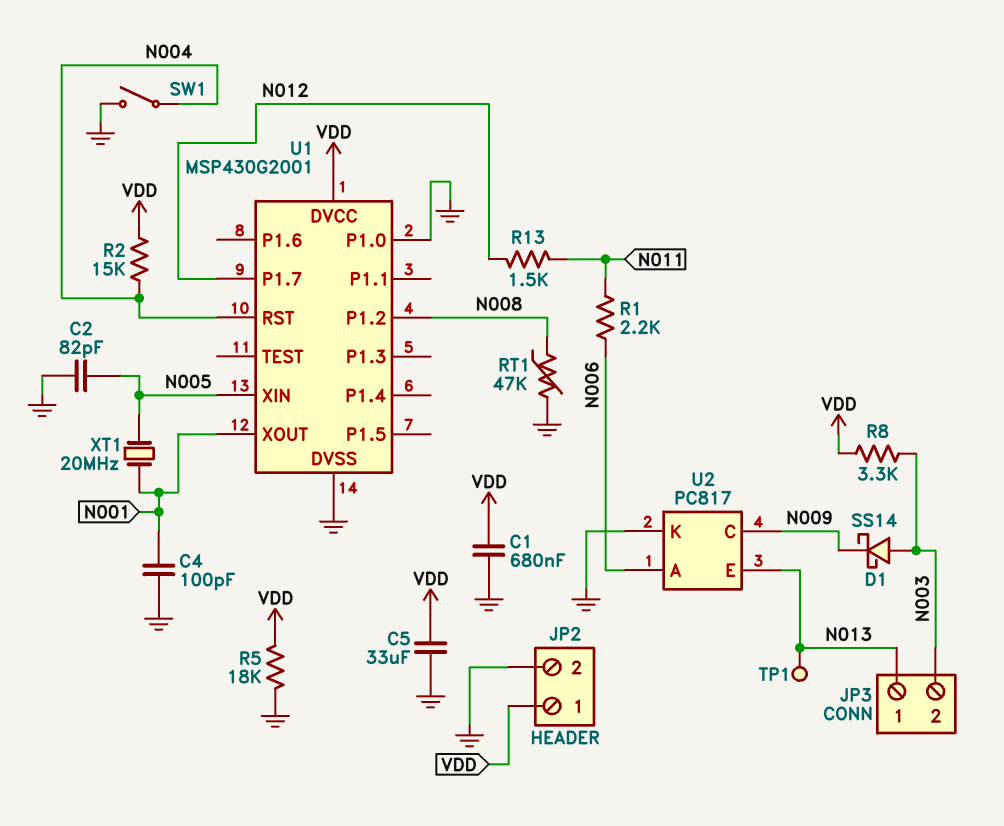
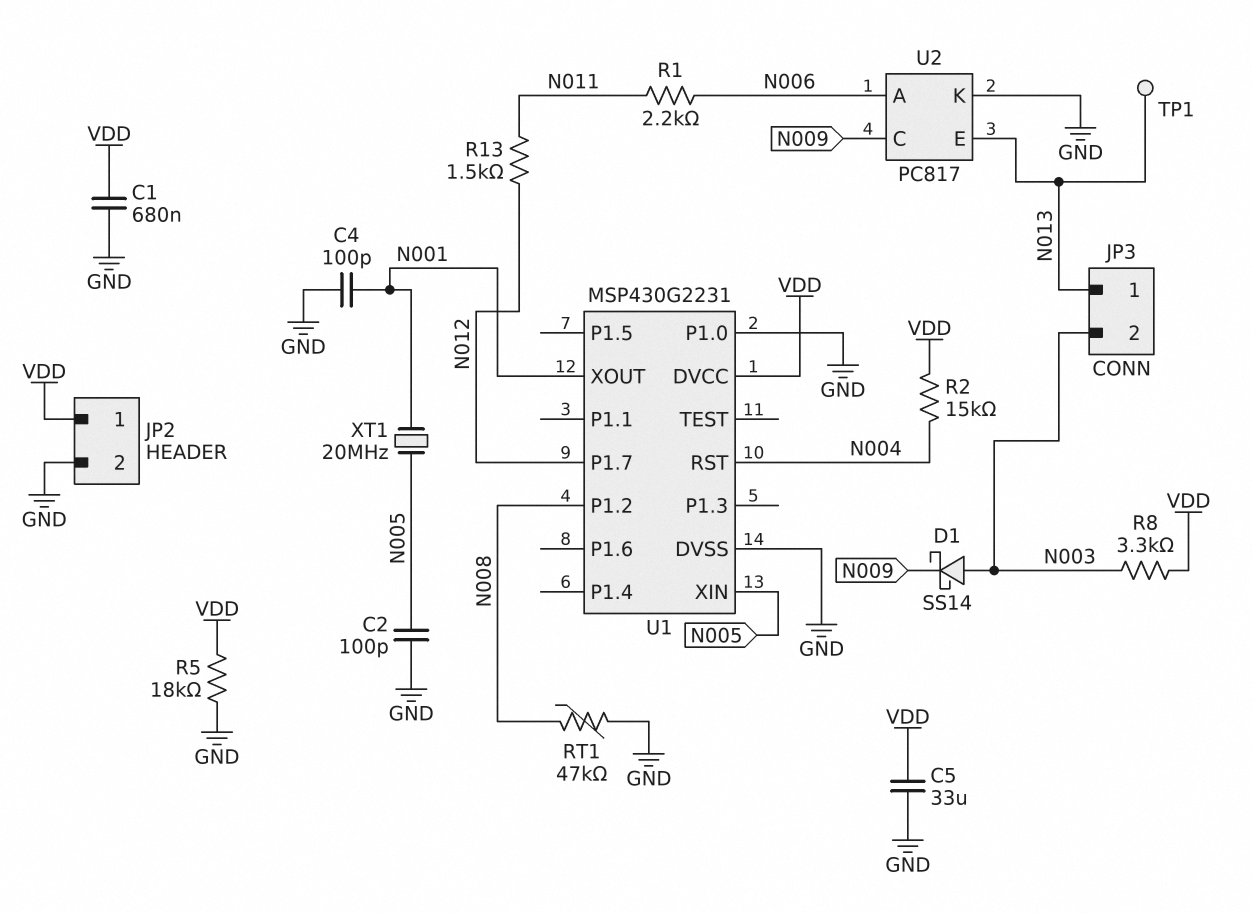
C2: 82pF (GND, N005) -> 100pF (GND, N005)
SW1: switch (GND, N004) -> none
U1: MSP430G2001 -> MSP430G2231

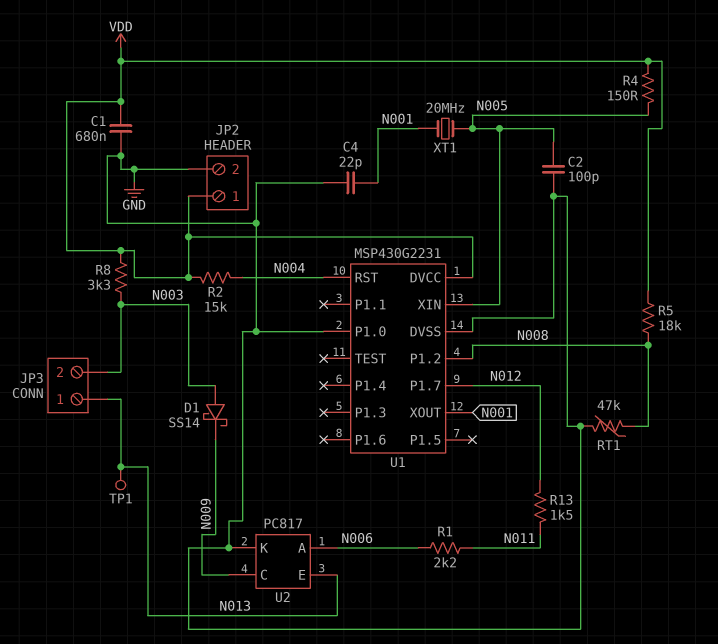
C4: 100pF (GND, N001) -> 22pF (GND, N001)
C5: 33uF (GND, VDD) -> none
R4: none -> 150 (N005, VDD)
R5: 18k (GND, VDD) -> 18k (N008, VDD)

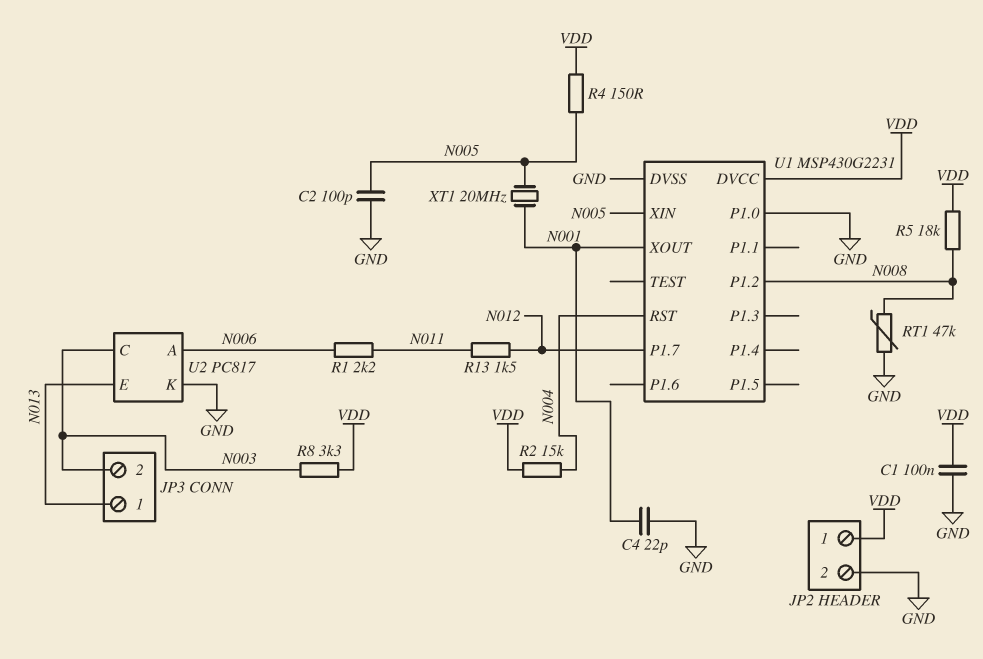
C1: 680nF (GND, VDD) -> 100nF (GND, VDD)
D1: schottky SS14 (A N003, K N009) -> none
TP1: test point (N013) -> none
U2 pin C: N009 -> N003

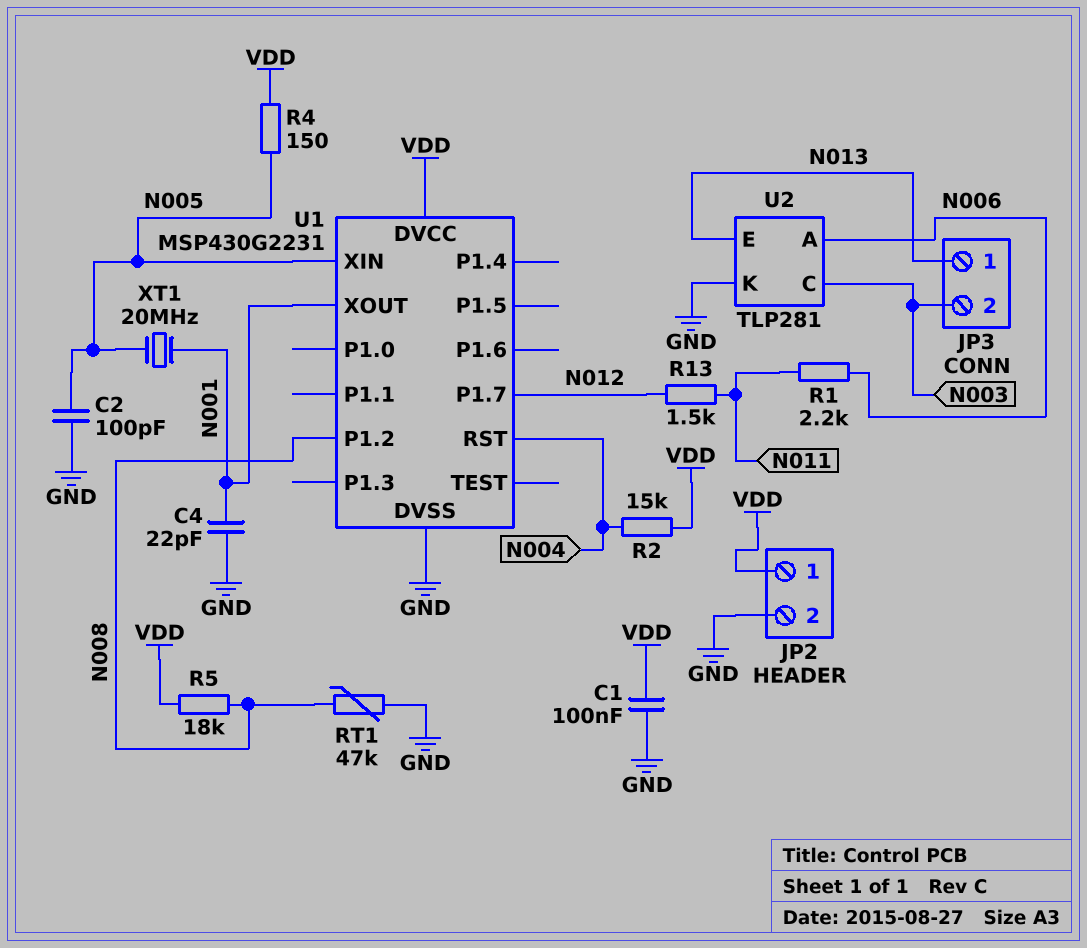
R8: 3.3k (N003, VDD) -> none
U1 pin P1.0: GND -> none
U2: PC817 -> TLP281

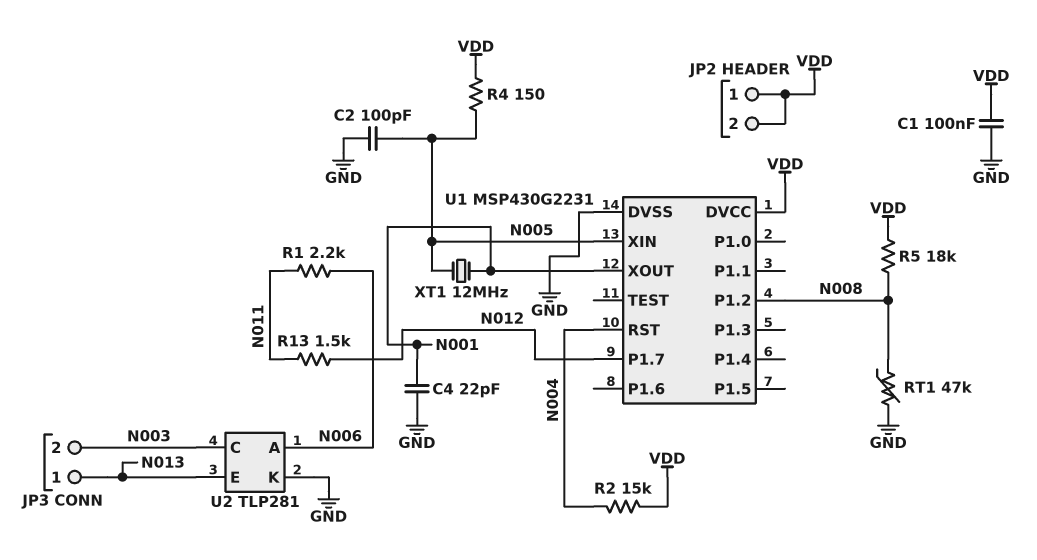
JP2 pin 2: GND -> VDD
XT1: 20MHz (N001, N005) -> 12MHz (N001, N005)

